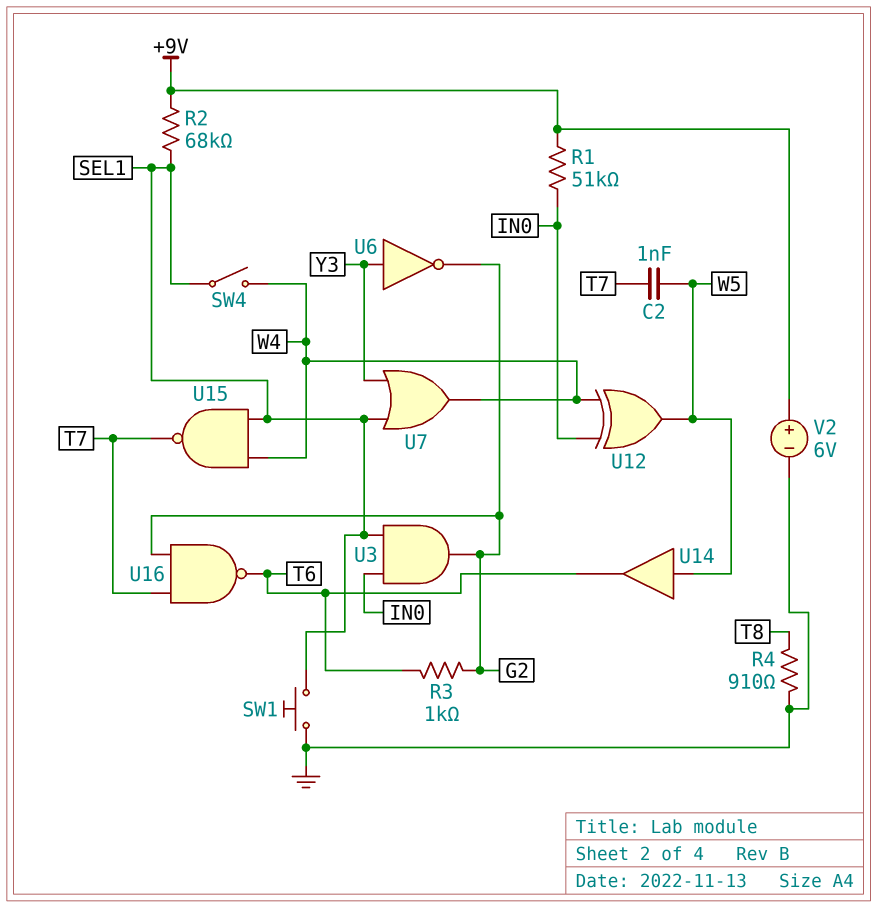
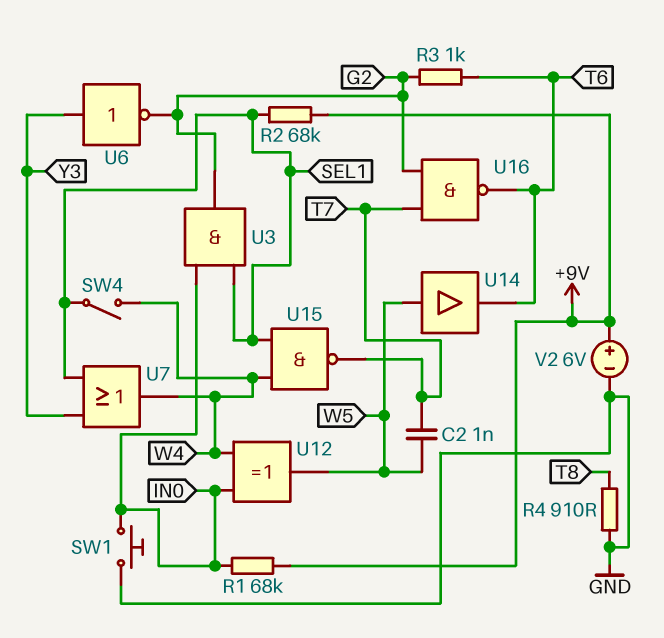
R1: 51k (+9V, IN0) -> 68k (+9V, IN0)
SW1: button (GND, SEL1) -> button (GND, IN0)

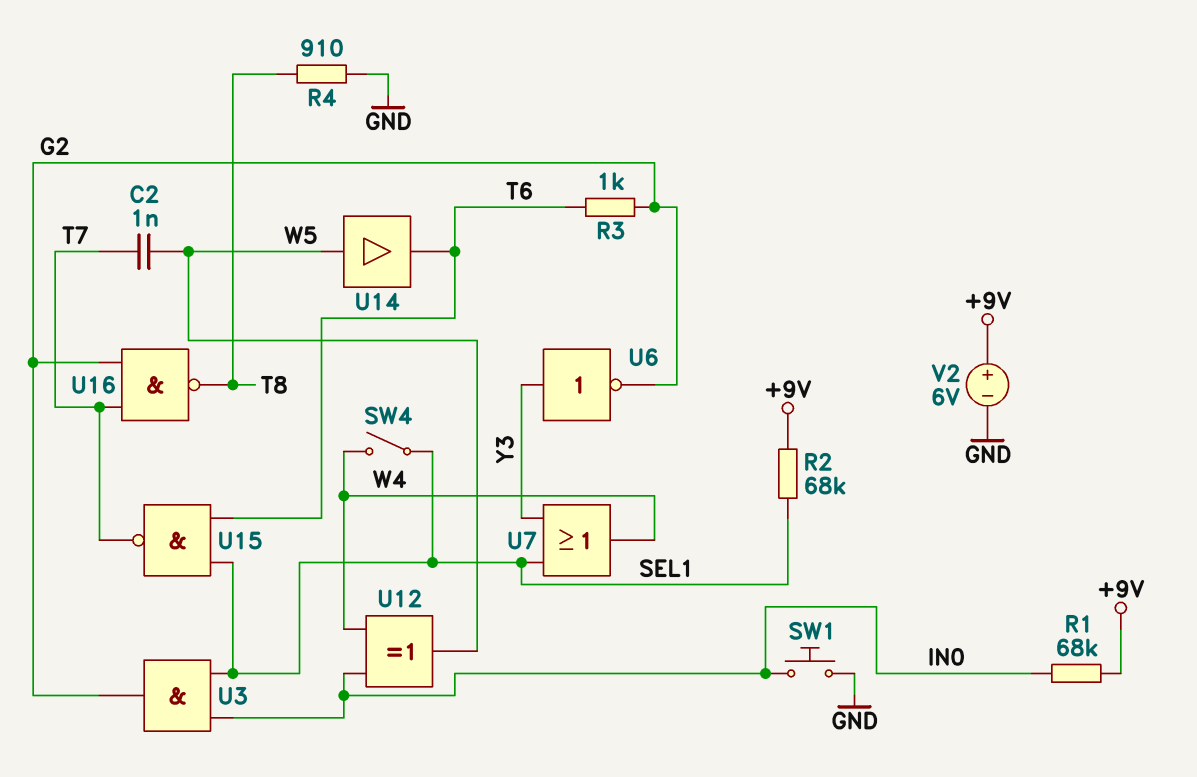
U15: NAND (in SEL1, in W4, out T7) -> NAND (in SEL1, in T6, out T7)
U16: NAND (in G2, in T7, out T6) -> NAND (in G2, in T7, out T8)

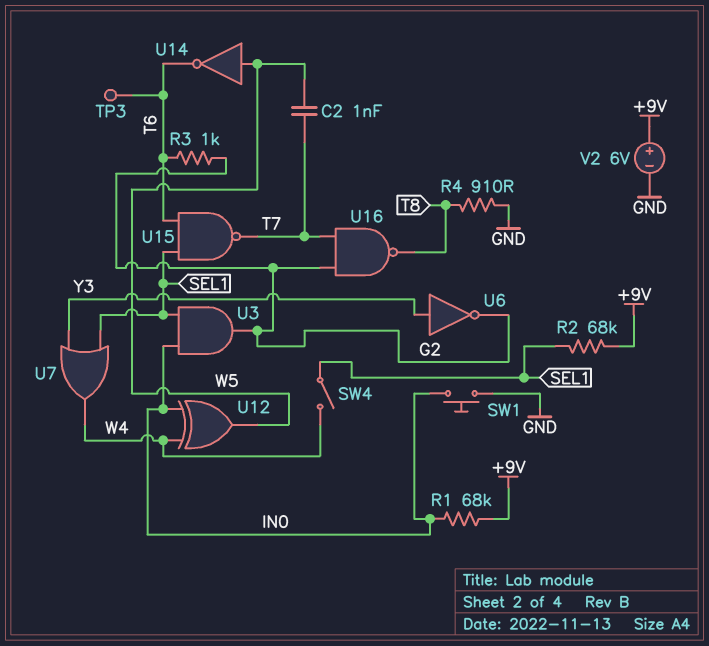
TP3: none -> test point (T6)
U14: buffer (in W5, out T6) -> NOT (in W5, out T6)

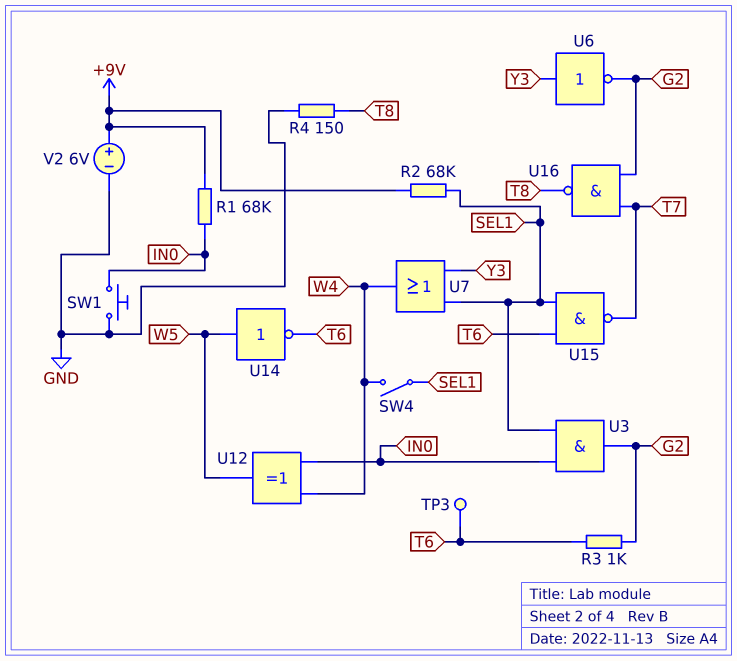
C2: 1nF (T7, W5) -> none
R4: 910 (GND, T8) -> 150 (GND, T8)

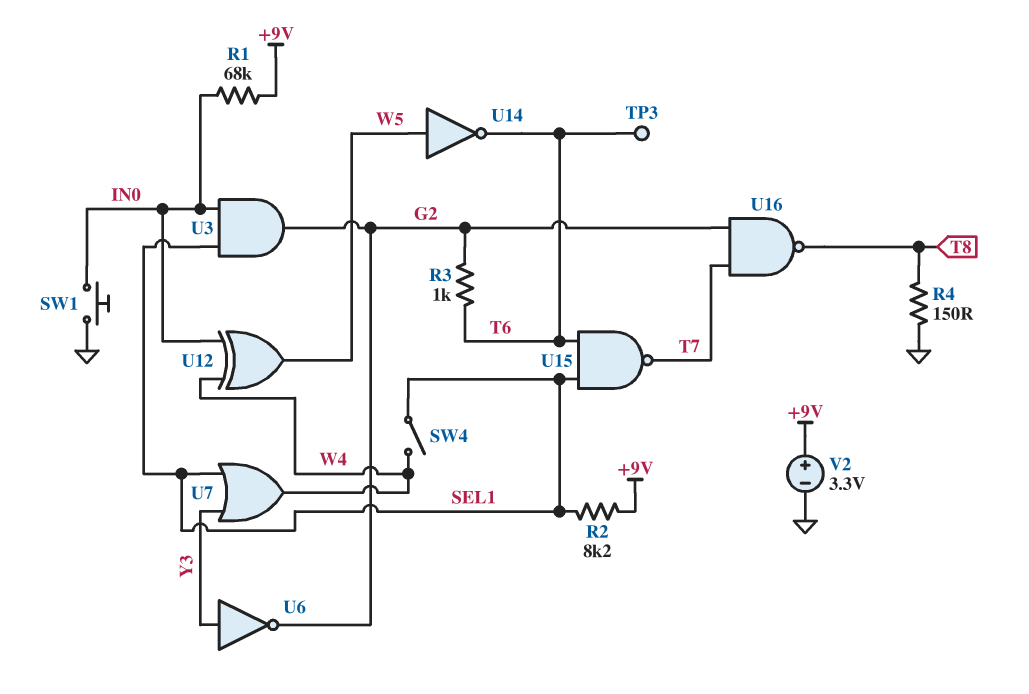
R2: 68k (+9V, SEL1) -> 8.2k (+9V, SEL1)
V2: 6V (plus +9V, minus GND) -> 3.3V (plus +9V, minus GND)

